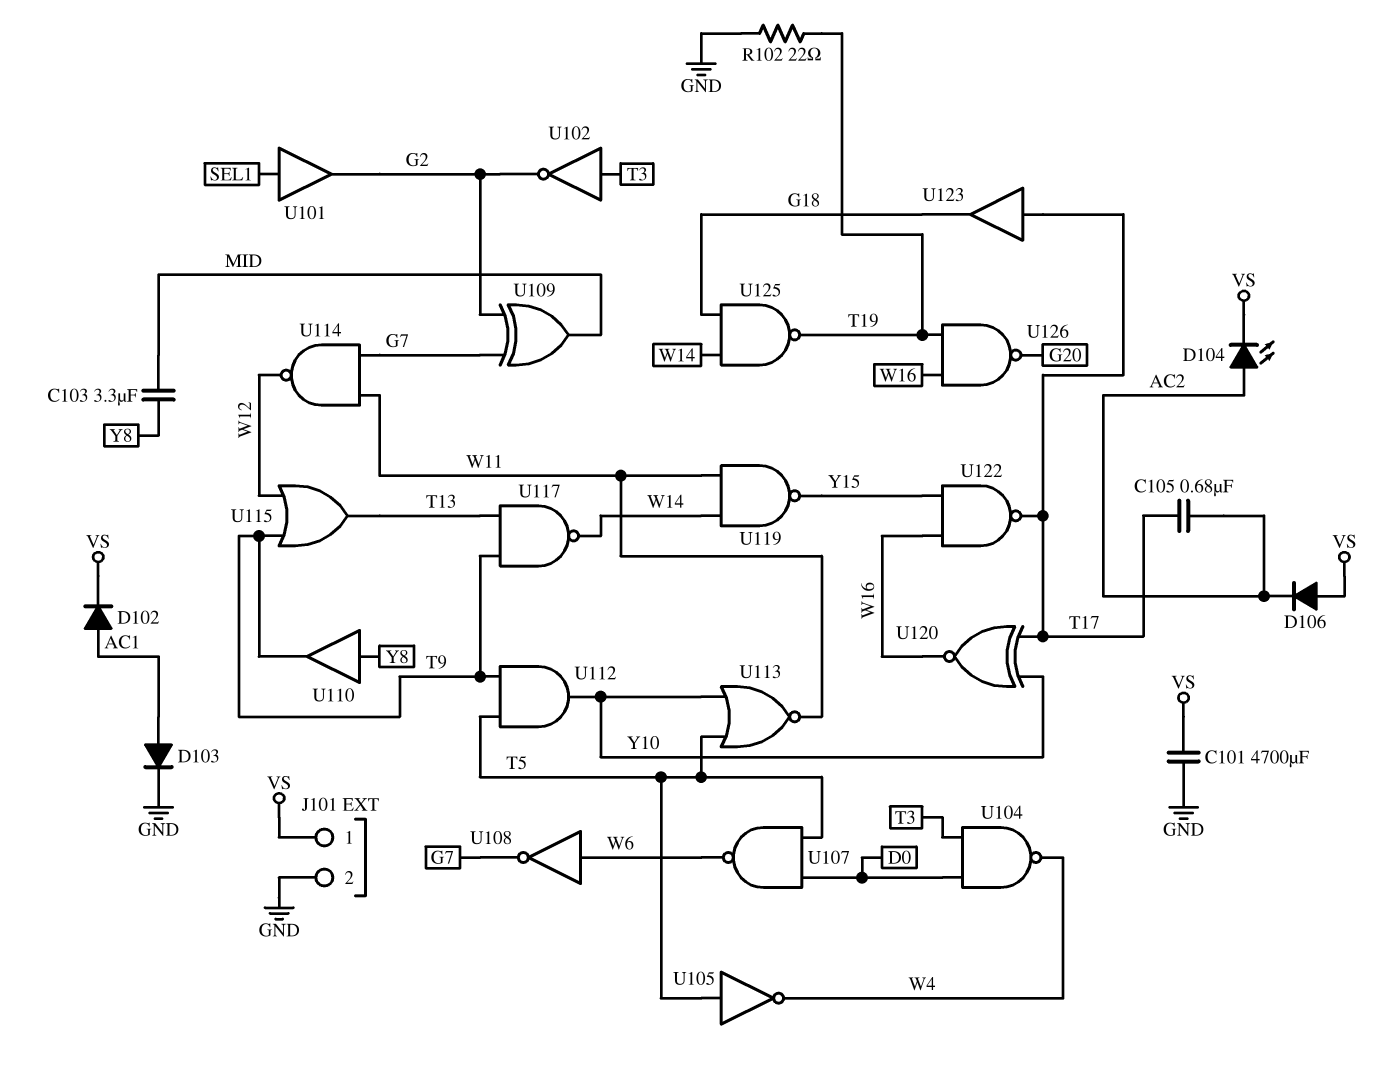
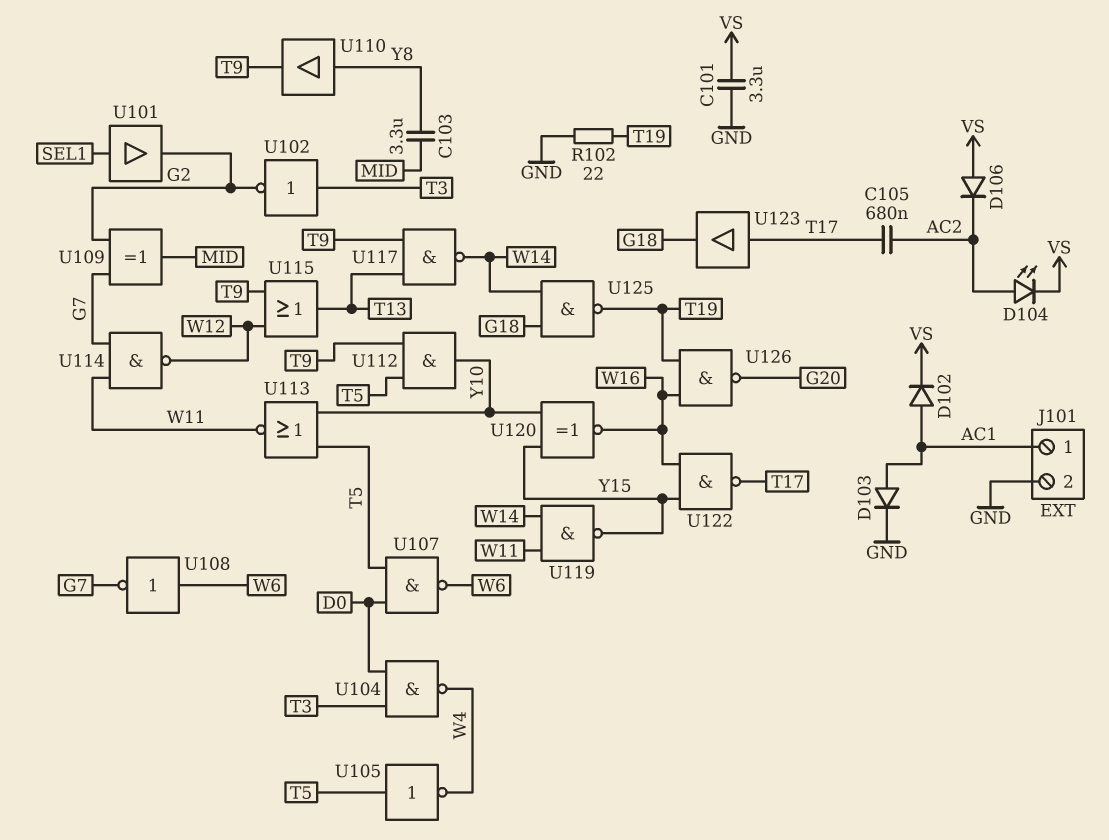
C101: 4700uF (GND, VS) -> 3.3uF (GND, VS)
J101 pin 1: VS -> AC1
U120: XNOR (in T17, in Y10, out W16) -> XNOR (in Y10, in Y15, out W16)

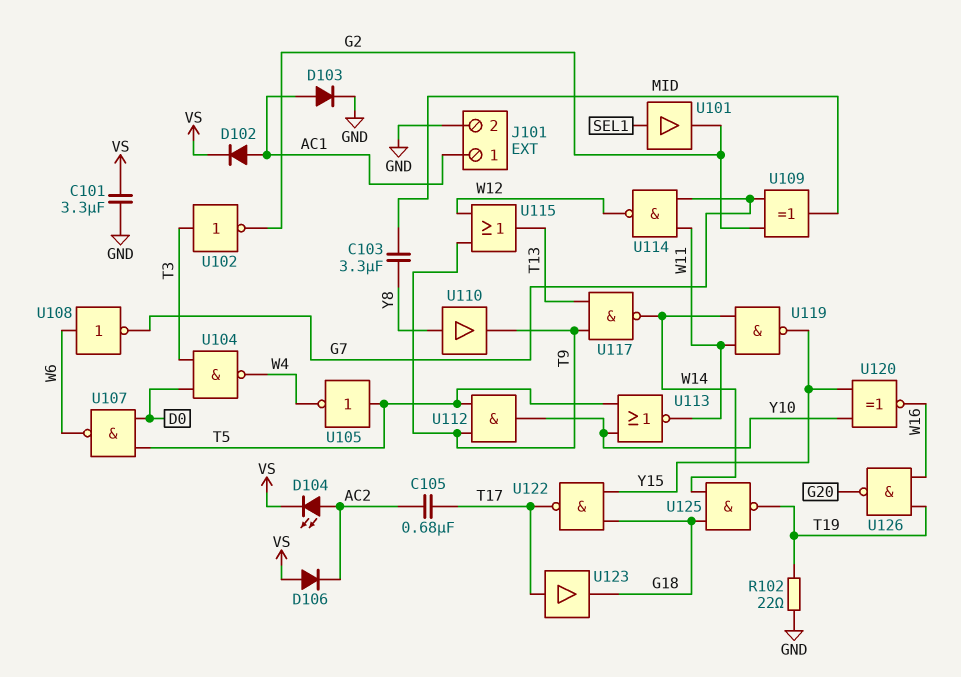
U122: NAND (in W16, in Y15, out T17) -> NAND (in G18, in Y15, out T17)

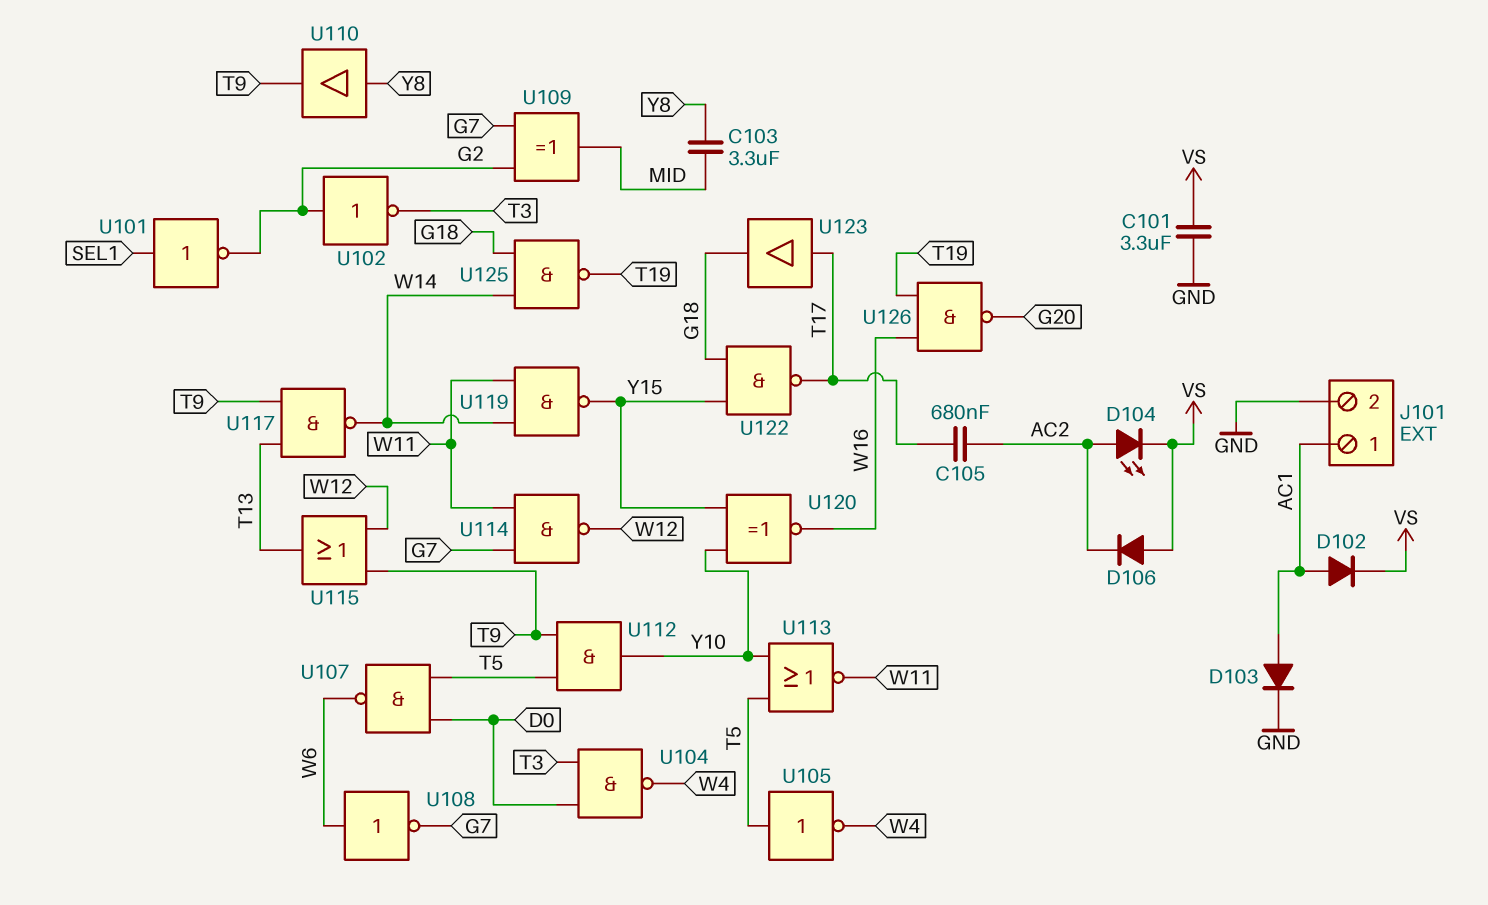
R102: 22 (GND, T19) -> none
U101: buffer (in SEL1, out G2) -> NOT (in SEL1, out G2)
U102: NOT (in T3, out G2) -> NOT (in G2, out T3)

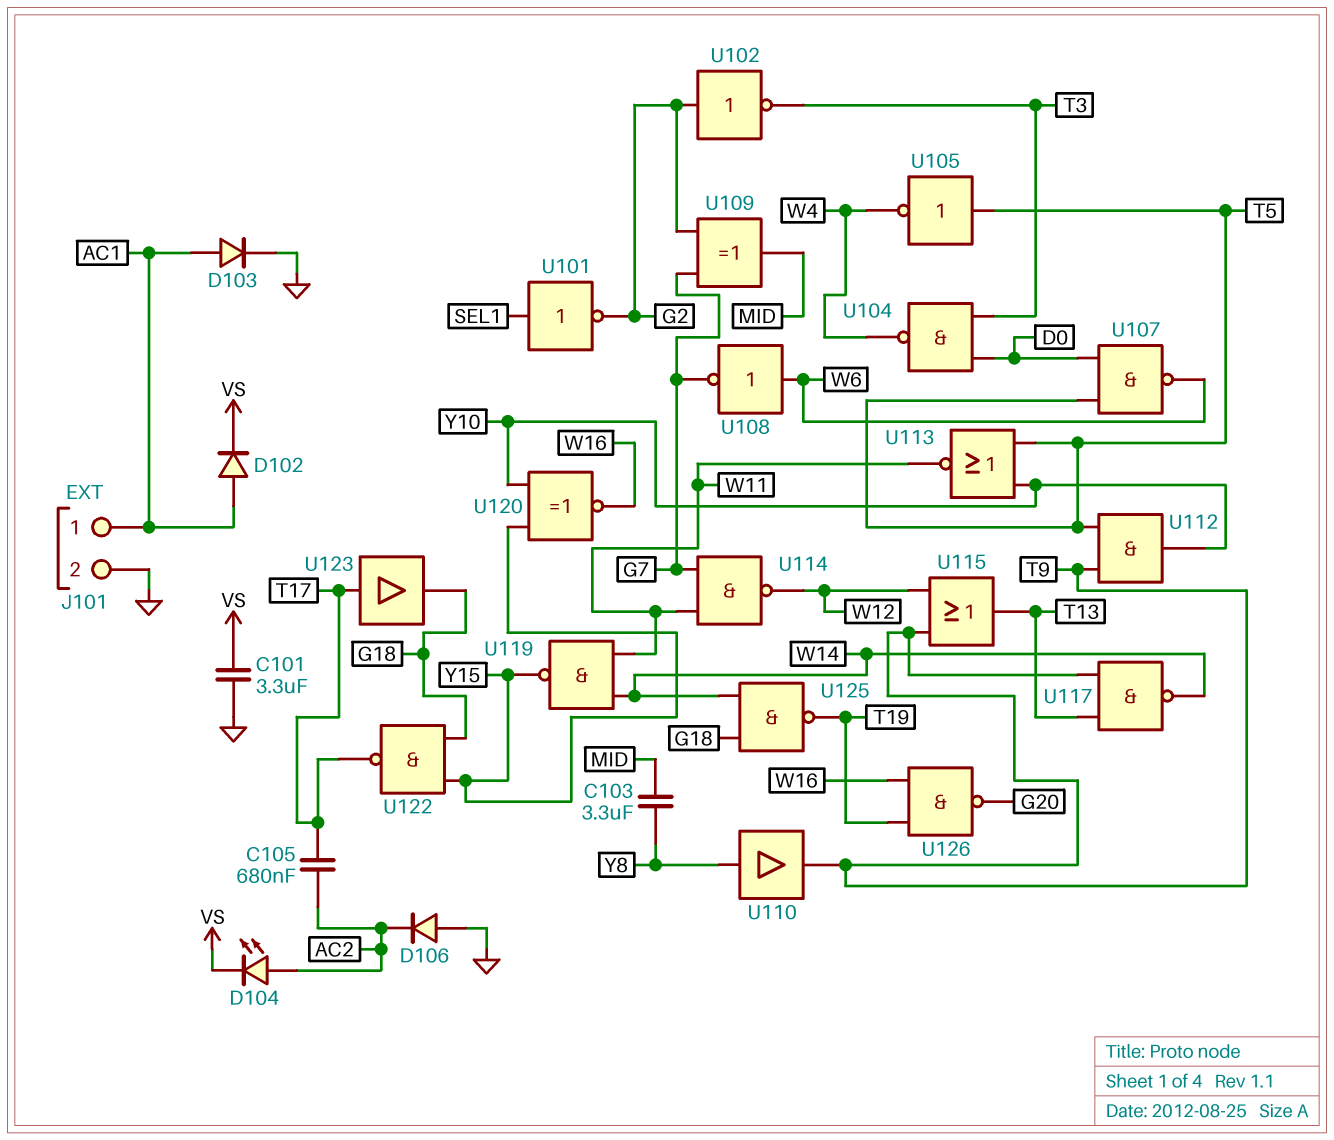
D106: diode (A VS, K AC2) -> diode (A GND, K AC2)

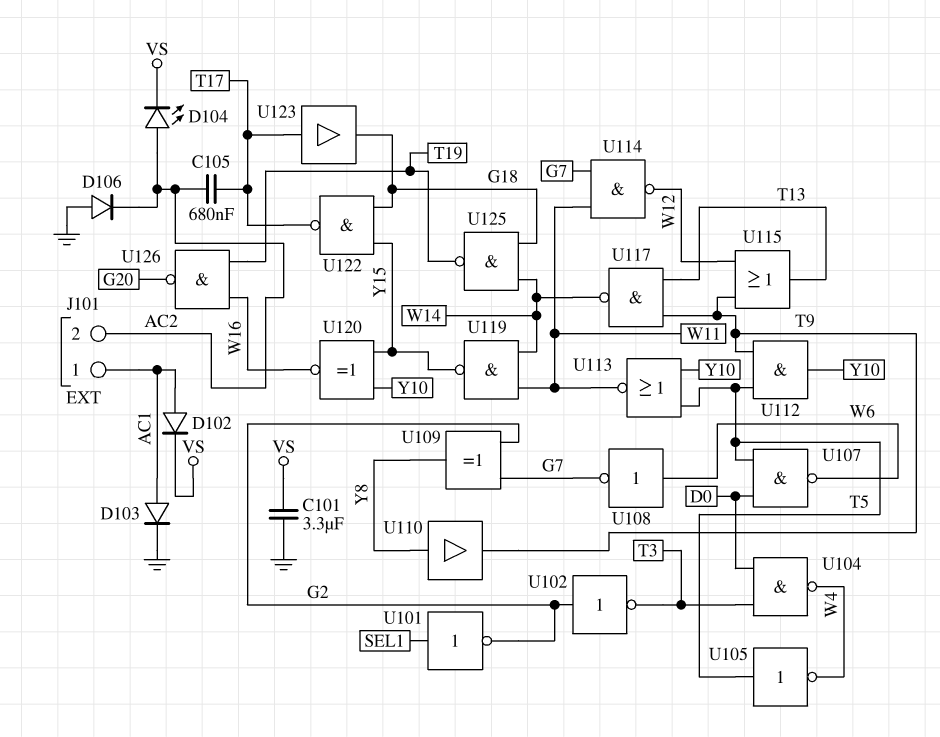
C103: 3.3uF (MID, Y8) -> none
J101 pin 2: GND -> AC2
U109: XOR (in G2, in G7, out MID) -> XOR (in G2, in G7, out Y8)

